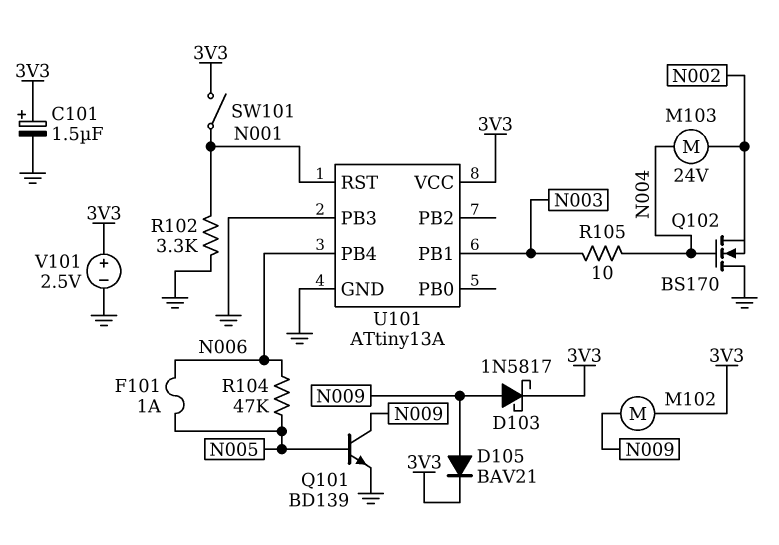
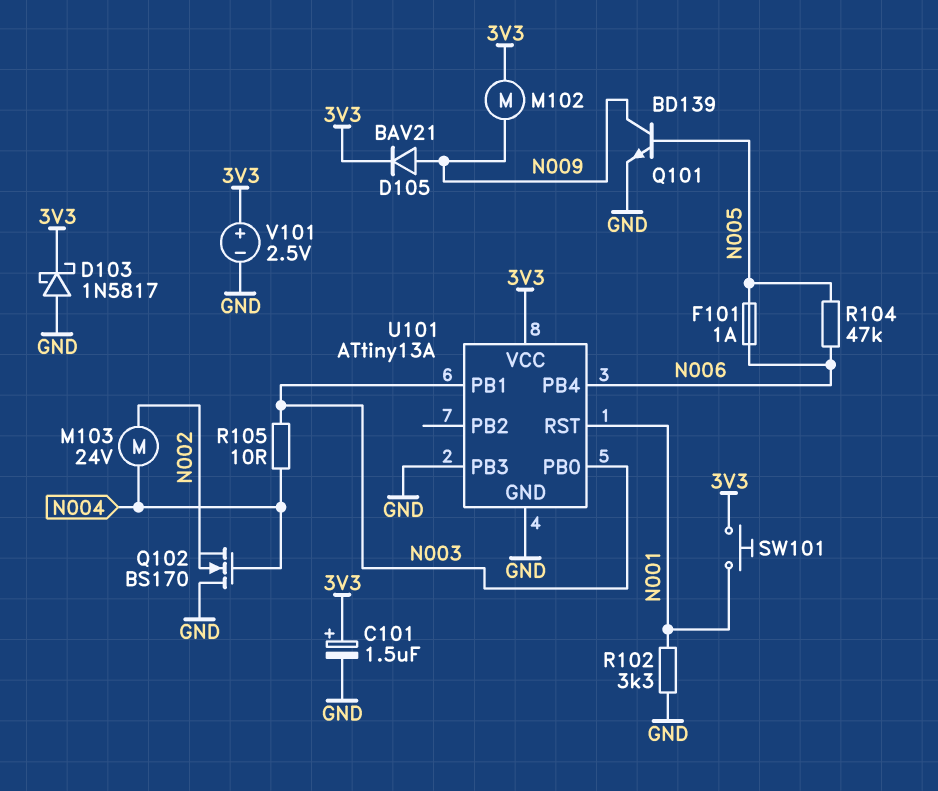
D103: schottky 1N5817 (A N009, K 3V3) -> schottky 1N5817 (A GND, K 3V3)
SW101: switch (3V3, N001) -> button (3V3, N001)
U101 pin PB0: none -> N003

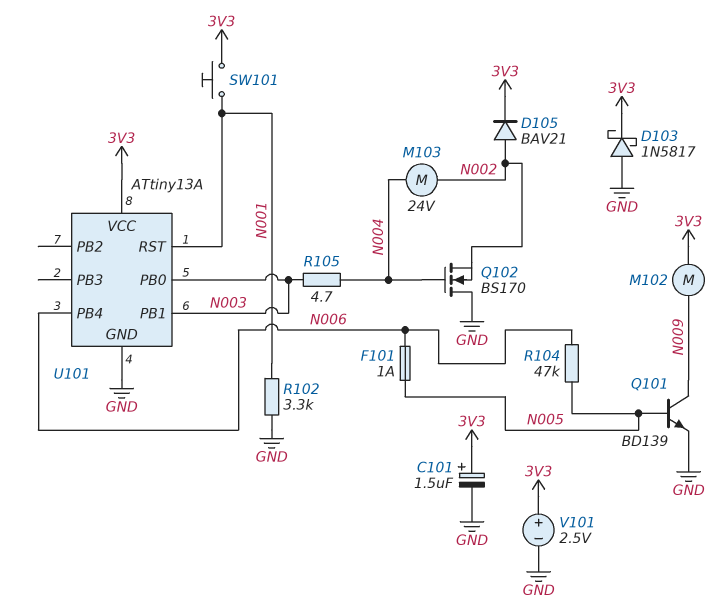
D105: diode BAV21 (A N009, K 3V3) -> diode BAV21 (A N002, K 3V3)
R105: 10 (N003, N004) -> 4.7 (N003, N004)
U101 pin PB3: GND -> none

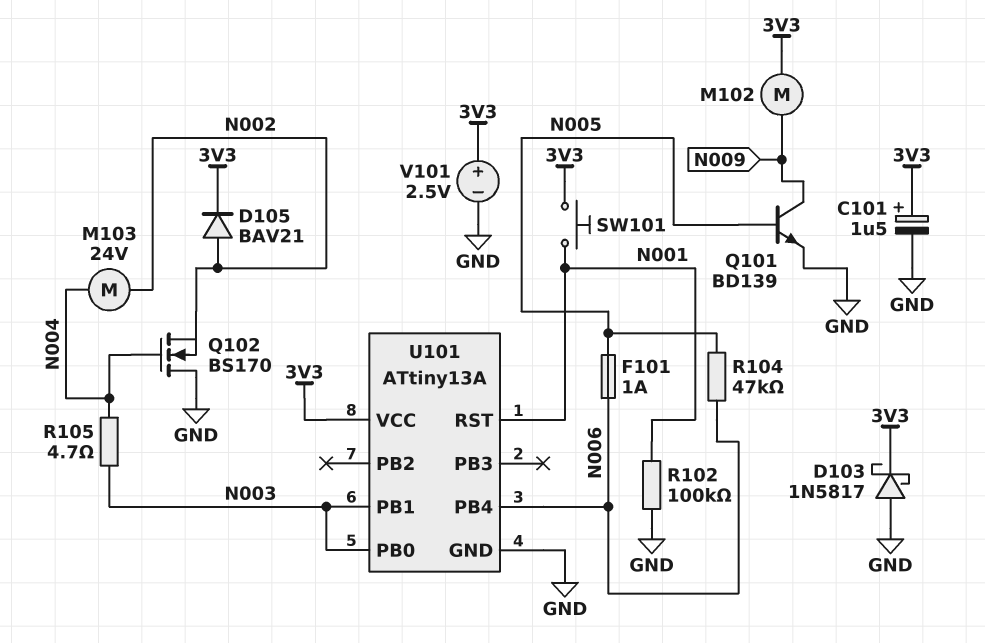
R102: 3.3k (GND, N001) -> 100k (GND, N001)

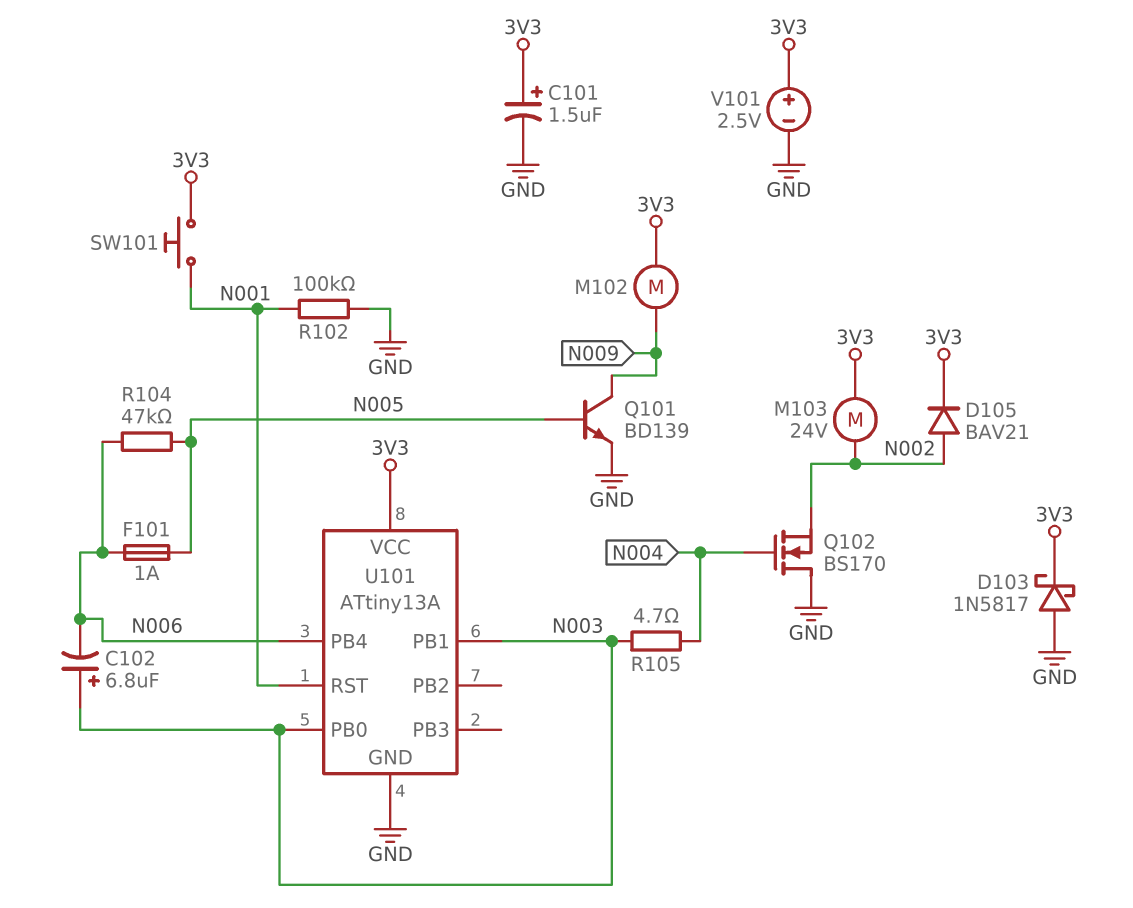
C102: none -> 6.8uF (plus N003, minus N006)
M103: motor 24V (N002, N004) -> motor 24V (3V3, N002)

